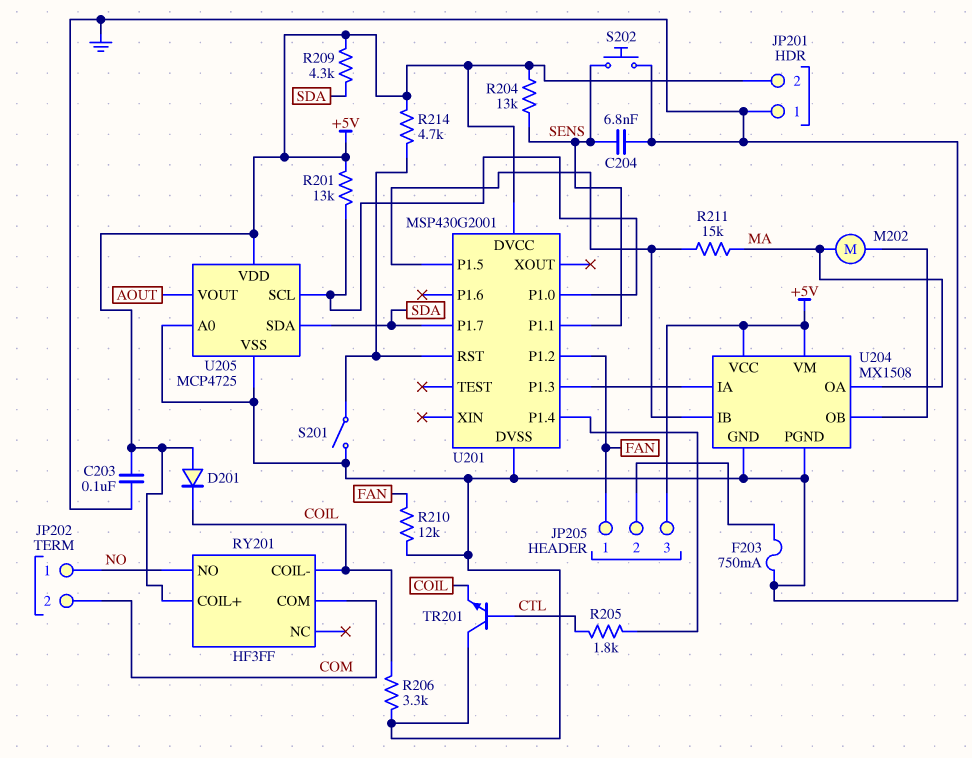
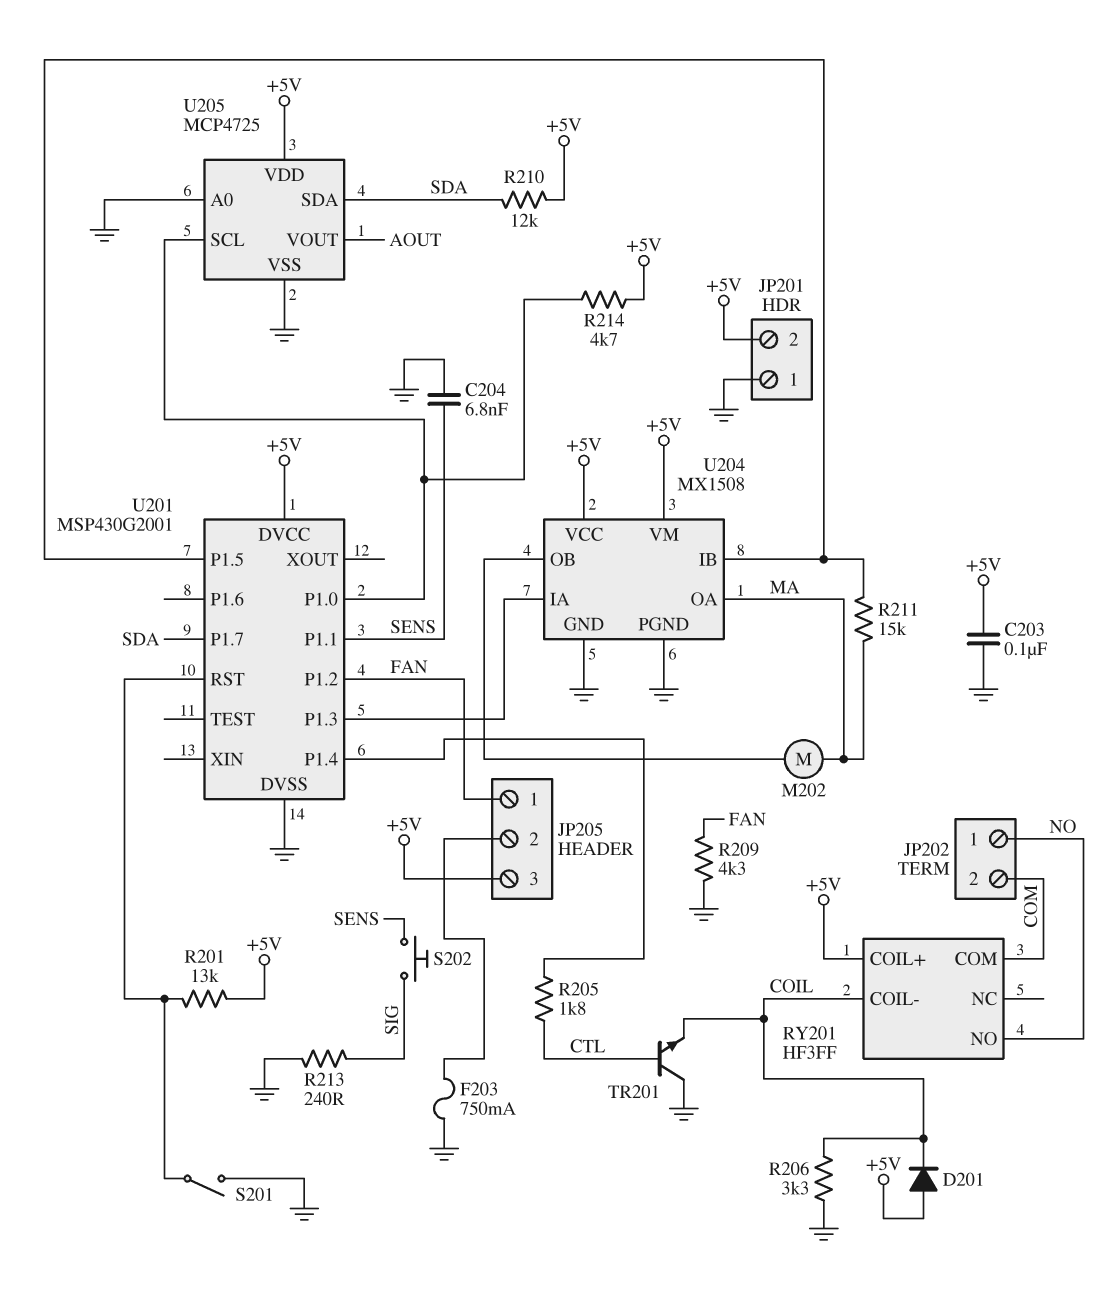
R201: 13k (+5V, U201/P1.0) -> 13k (+5V, U201/RST)
R204: 13k (+5V, SENS) -> none
R209: 4.3k (+5V, SDA) -> 4.3k (FAN, GND)
R210: 12k (FAN, GND) -> 12k (+5V, SDA)
R213: none -> 240 (GND, SIG)
R214: 4.7k (+5V, U201/RST) -> 4.7k (+5V, U201/P1.0)
S202: button (GND, SENS) -> button (SENS, SIG)

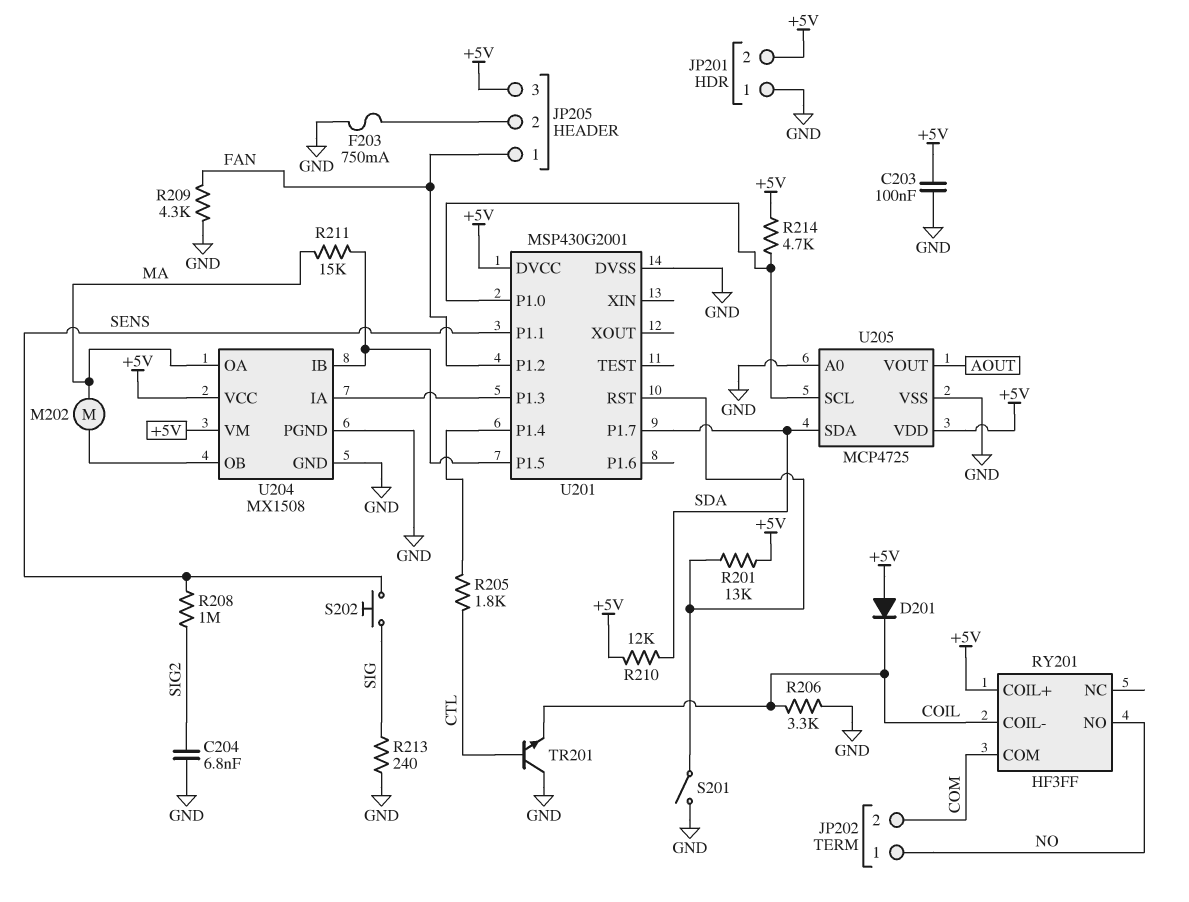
C204: 6.8nF (GND, SENS) -> 6.8nF (GND, SIG2)
R208: none -> 1M (SENS, SIG2)

